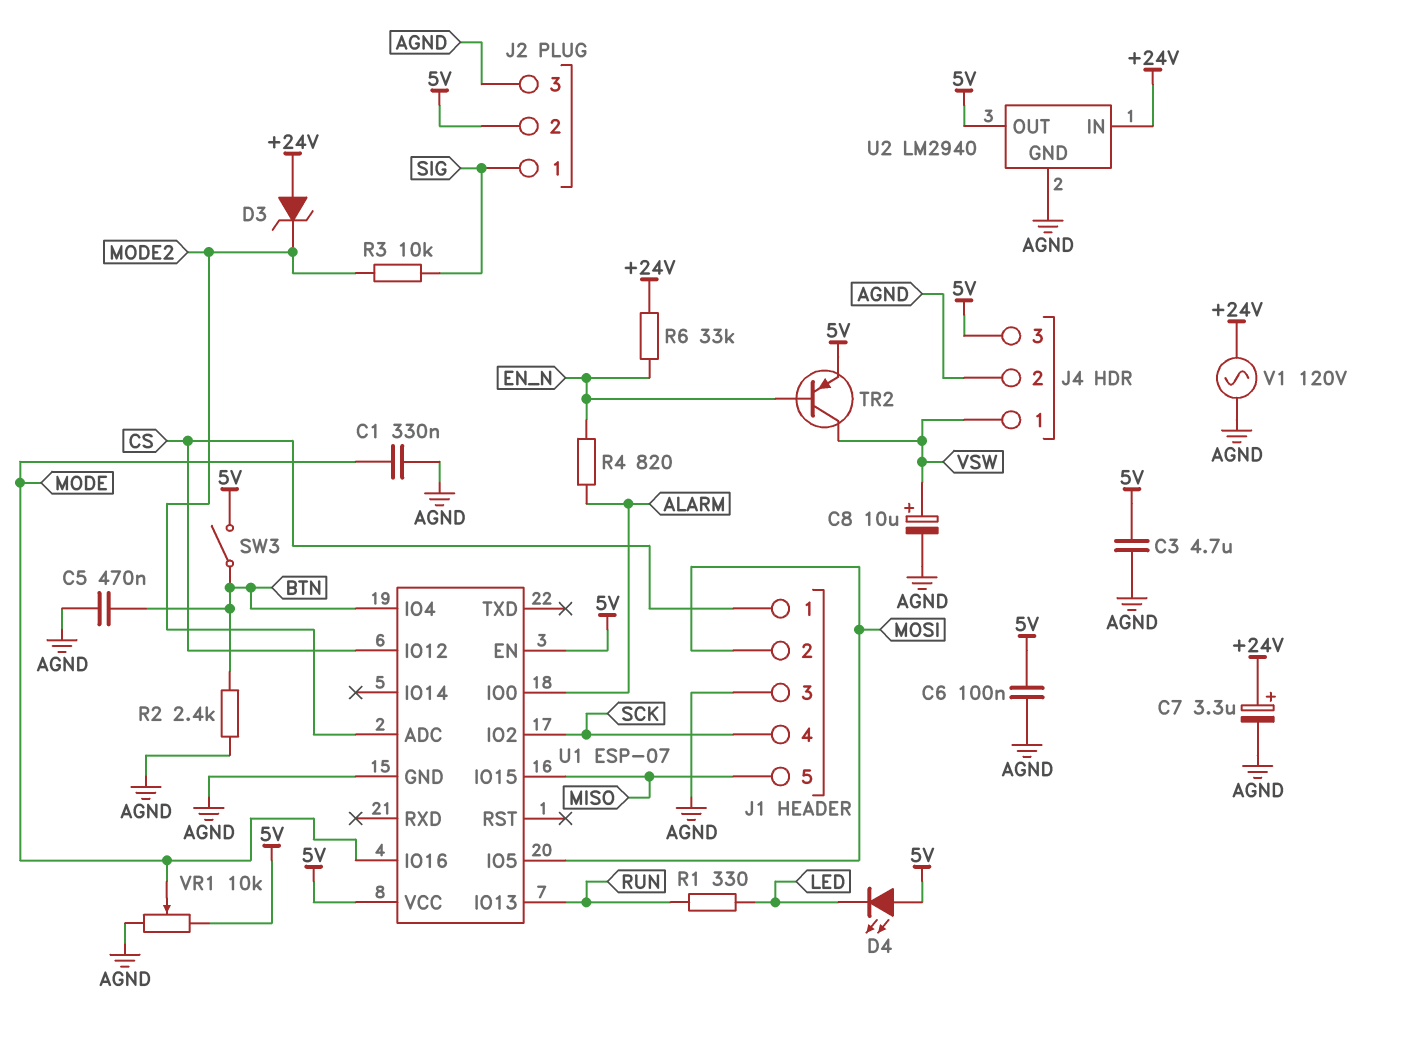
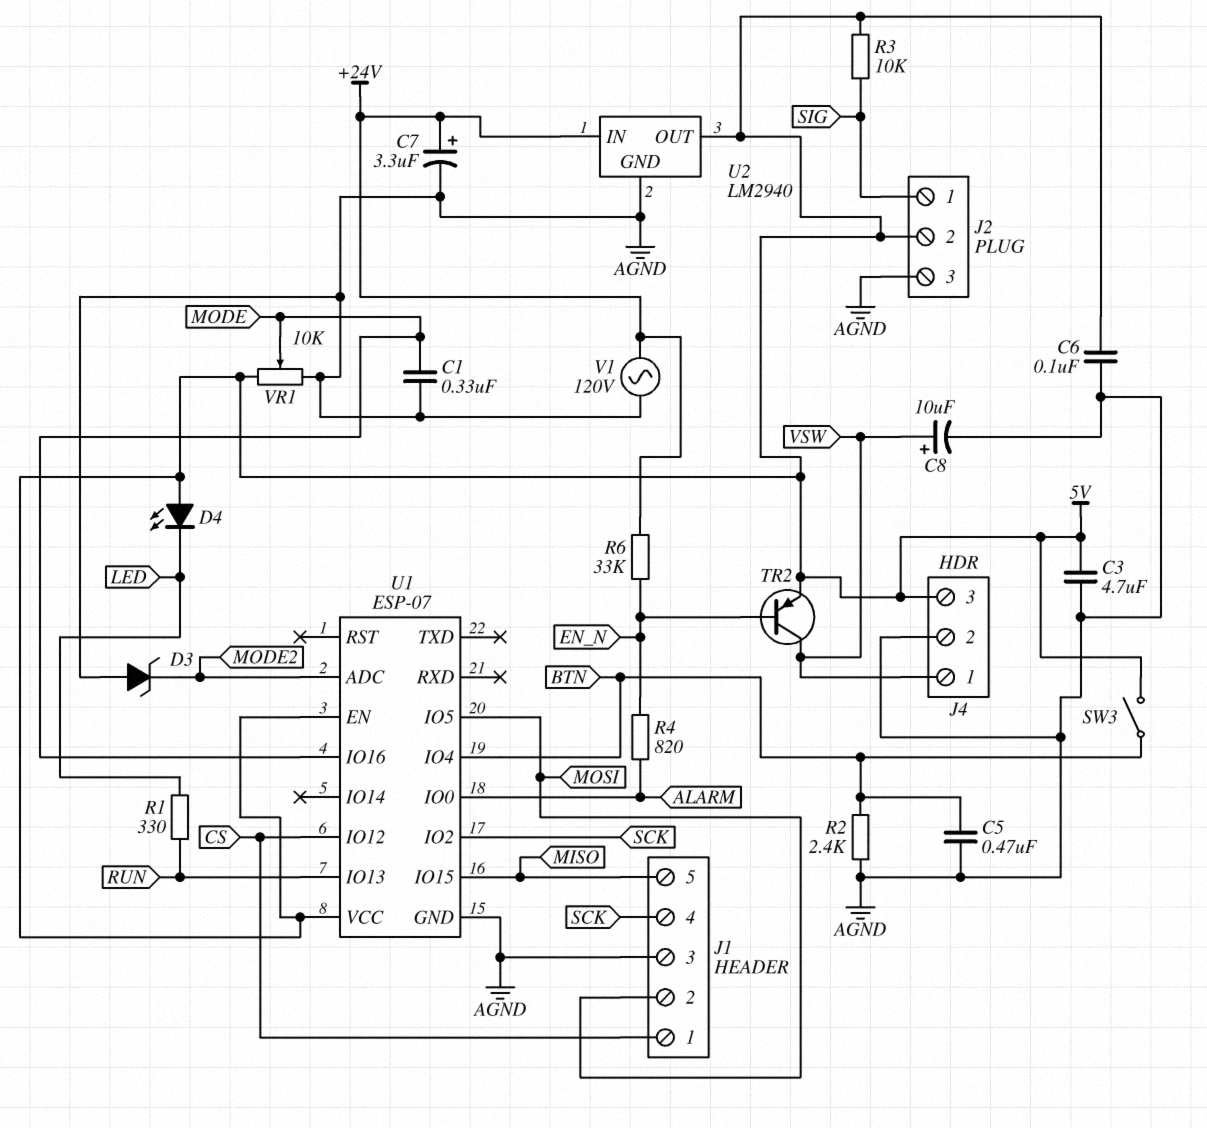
D3: zener (A +24V, K MODE2) -> zener (A AGND, K MODE2)
R3: 10k (MODE2, SIG) -> 10k (5V, SIG)

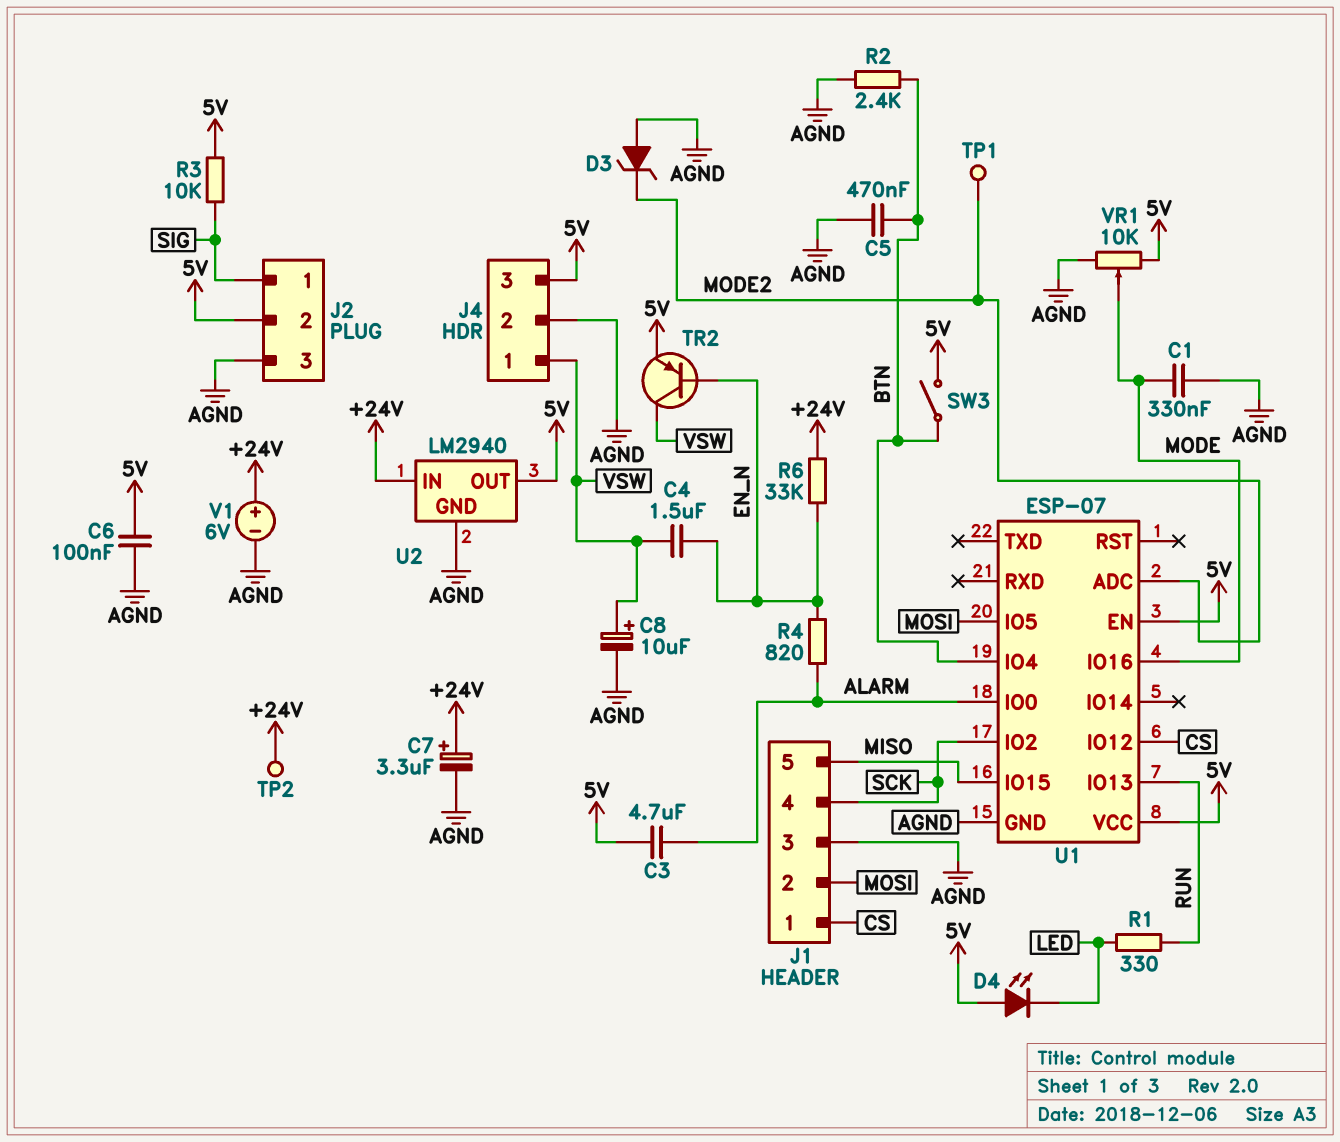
C3: 4.7uF (5V, AGND) -> 4.7uF (5V, ALARM)
C4: none -> 1.5uF (EN_N, VSW)
TP1: none -> test point (MODE2)
TP2: none -> test point (+24V)
V1: AC 120V (+24V, AGND) -> 6V (plus +24V, minus AGND)

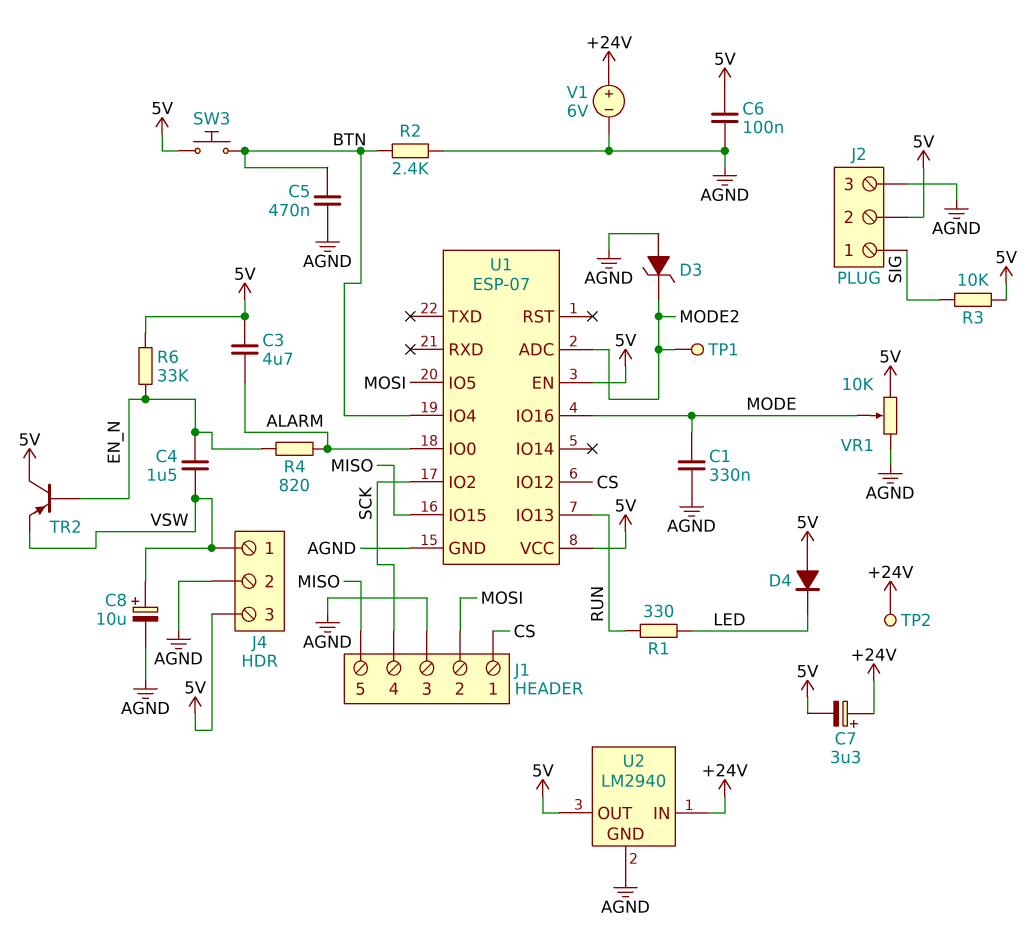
C7: 3.3uF (plus +24V, minus AGND) -> 3.3uF (plus +24V, minus 5V)
D4: LED (A 5V, K LED) -> diode (A 5V, K LED)
R6: 33k (+24V, EN_N) -> 33k (5V, EN_N)
SW3: switch (5V, BTN) -> button (5V, BTN)
TR2: PNP (B EN_N, C VSW, E 5V) -> PNP (B EN_N, C 5V, E VSW)

